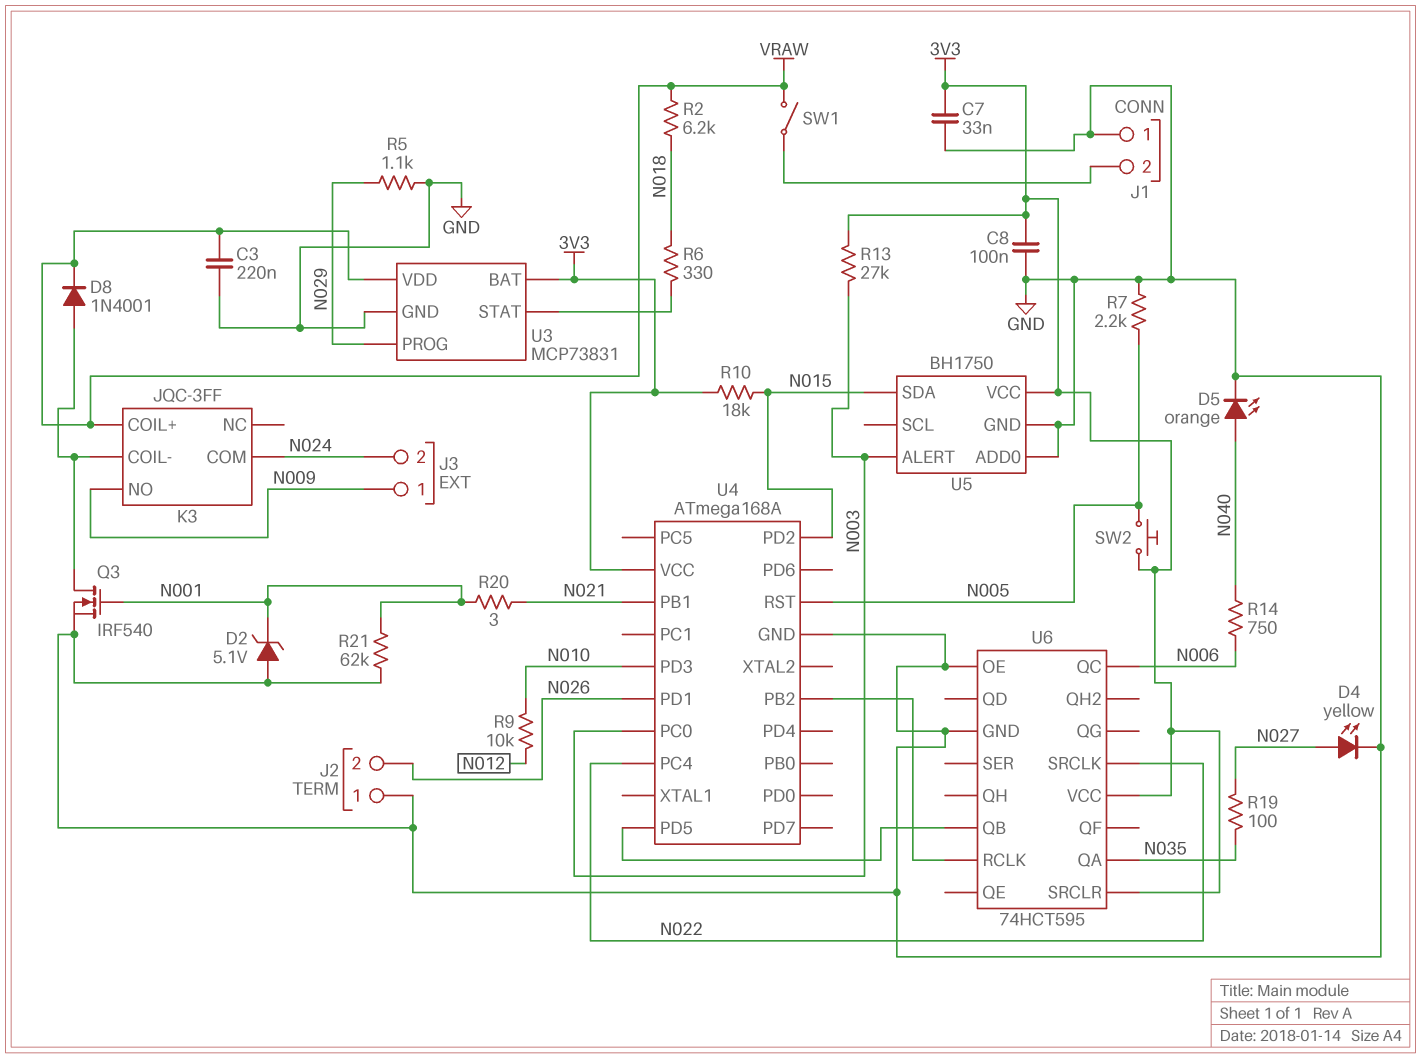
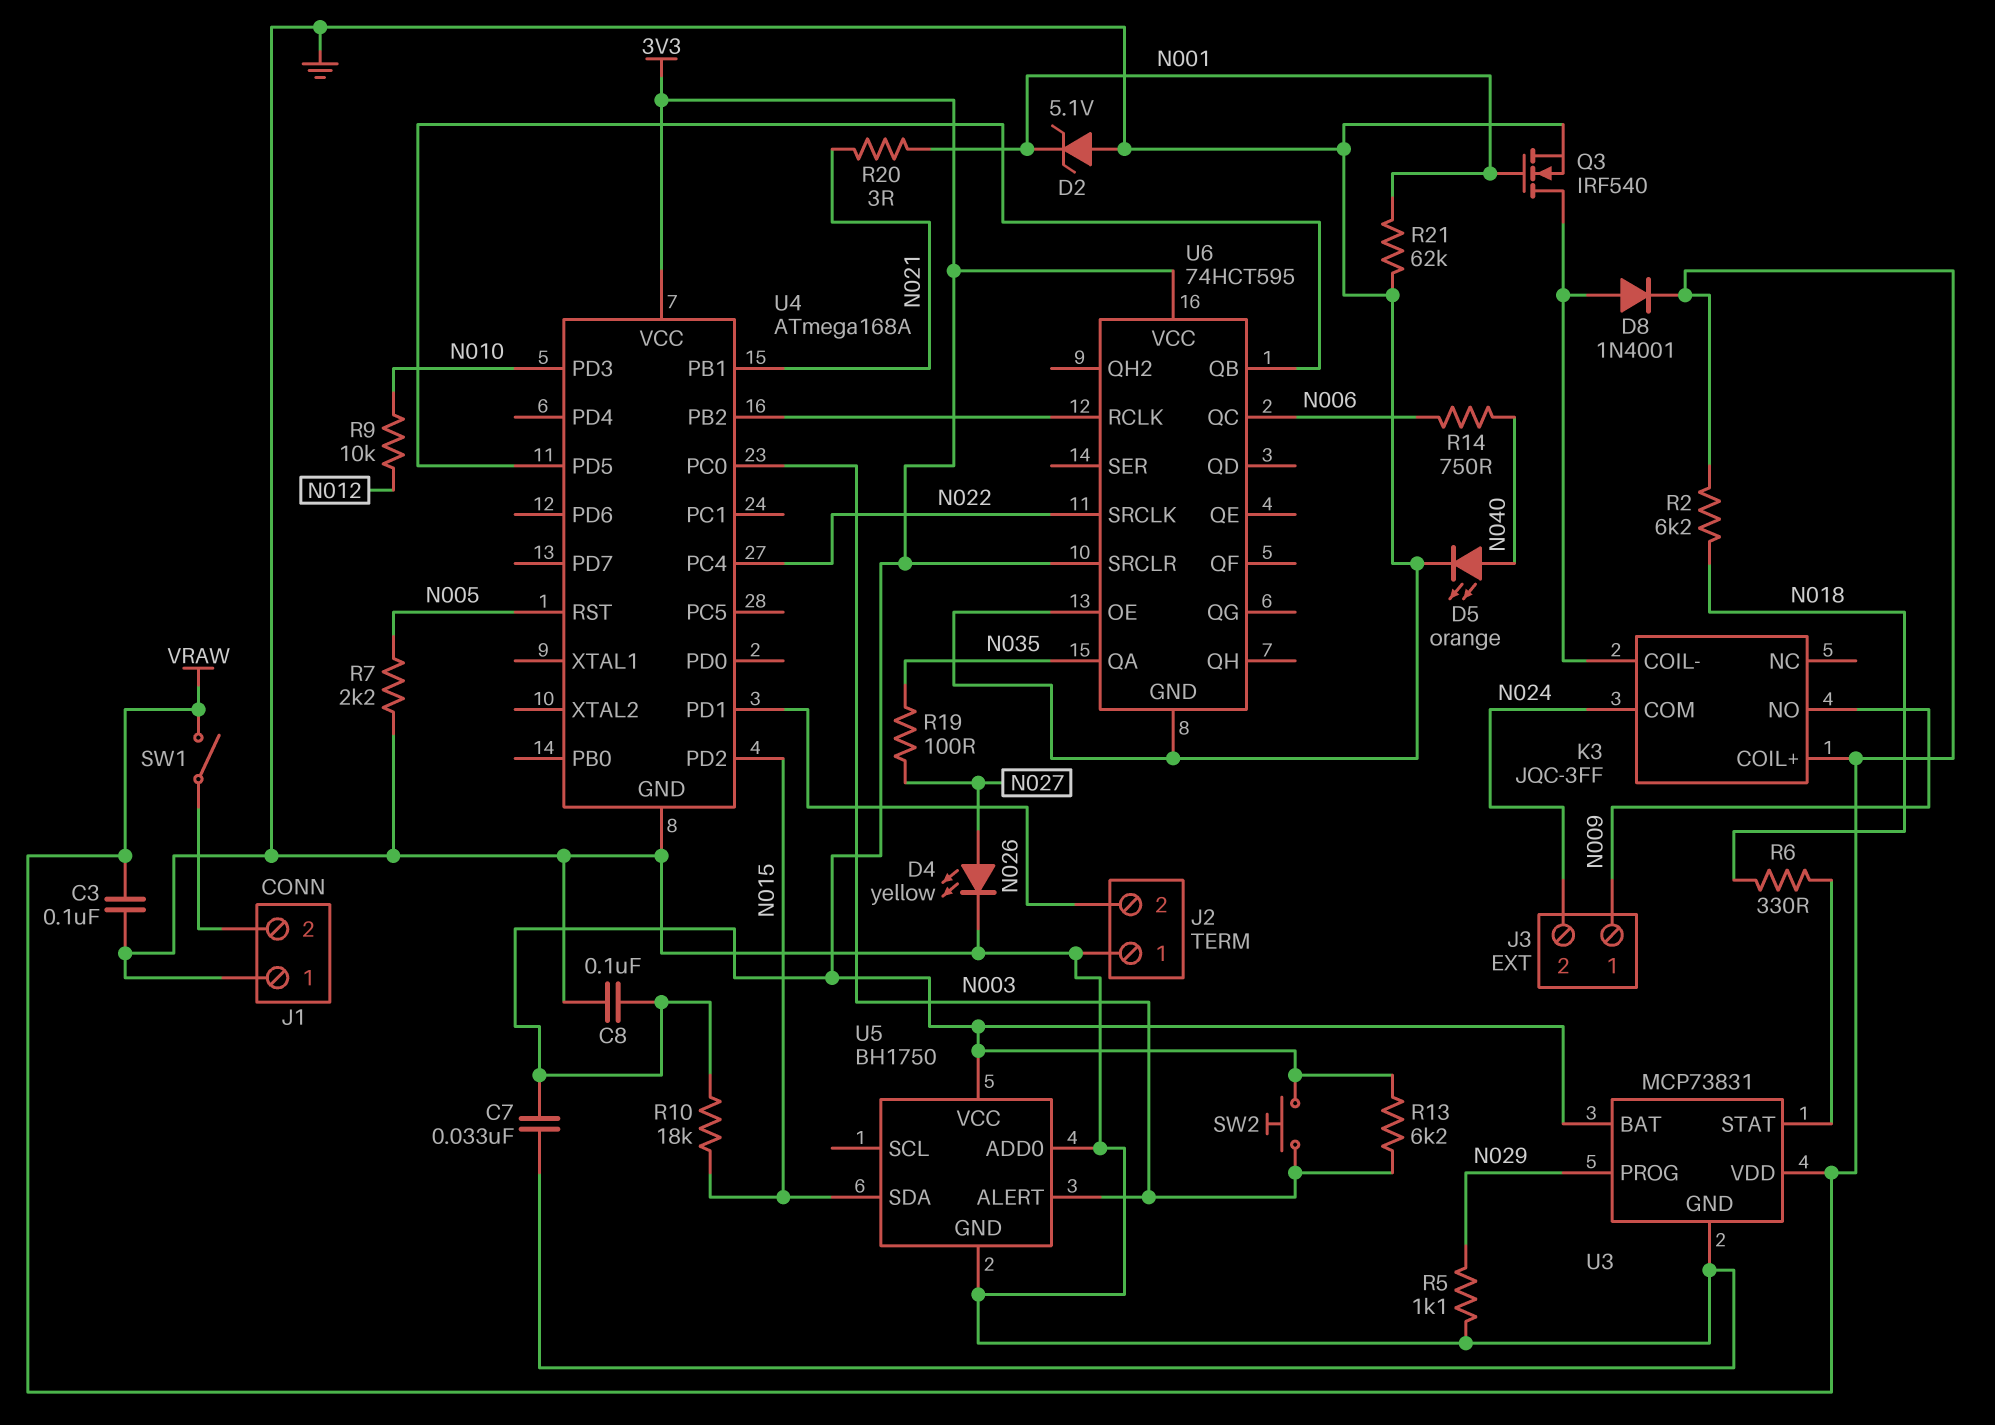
C3: 220nF (GND, VRAW) -> 100nF (GND, VRAW)
R13: 27k (3V3, N003) -> 6.2k (3V3, N003)
SW2: button (3V3, N005) -> button (3V3, N003)

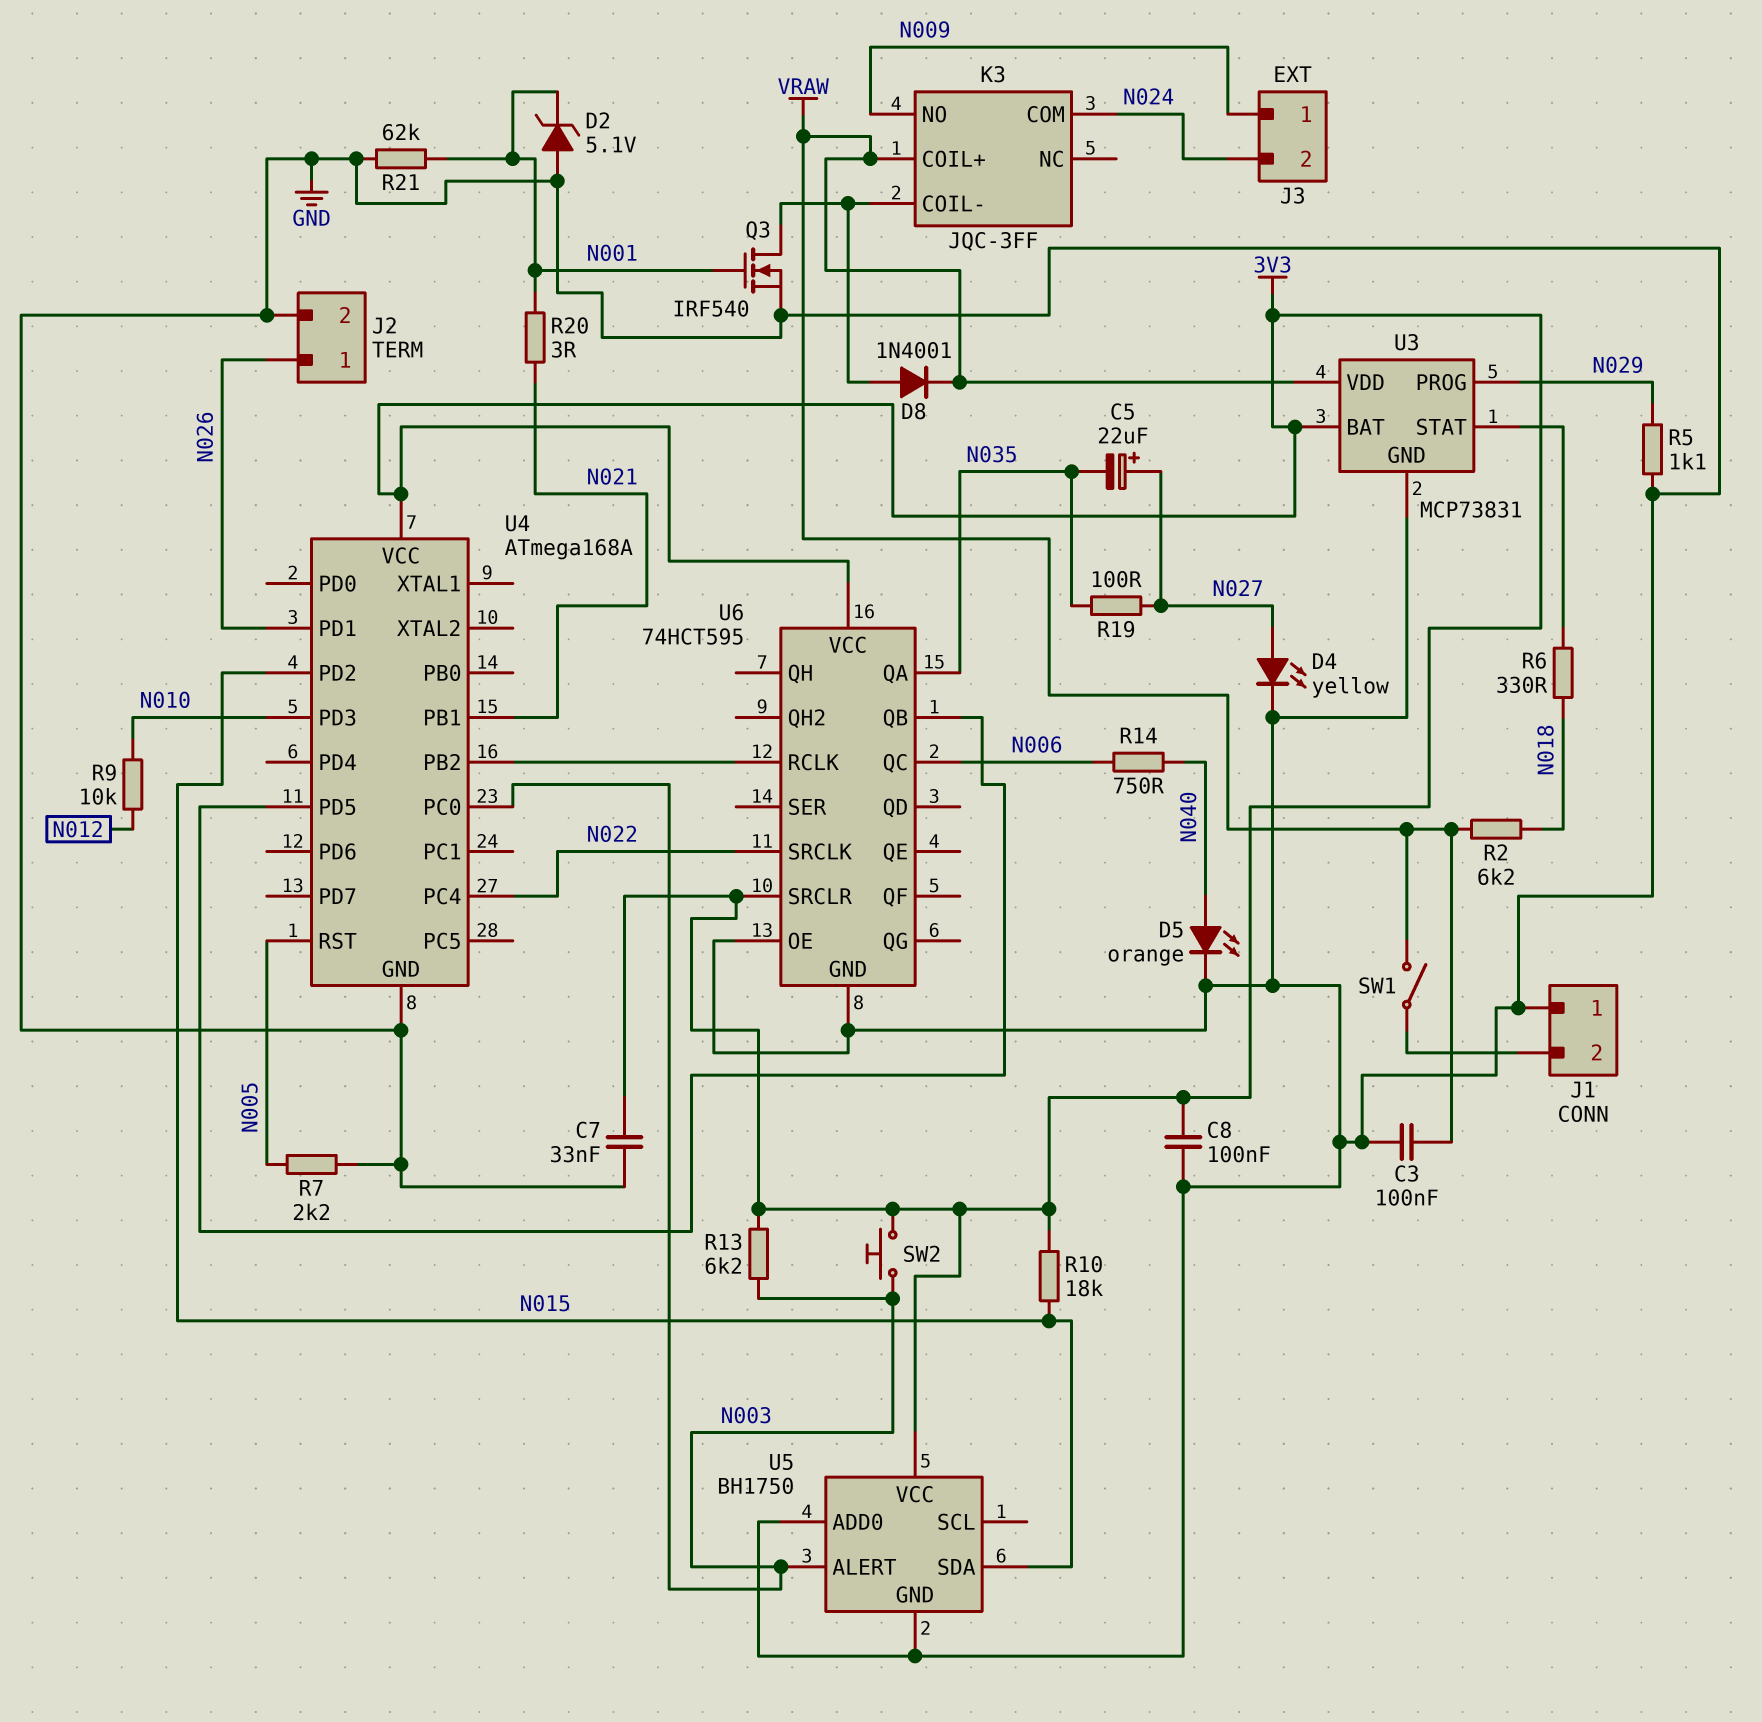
C5: none -> 22uF (plus N027, minus N035)
J2 pin 1: GND -> N026
J2 pin 2: N026 -> GND

